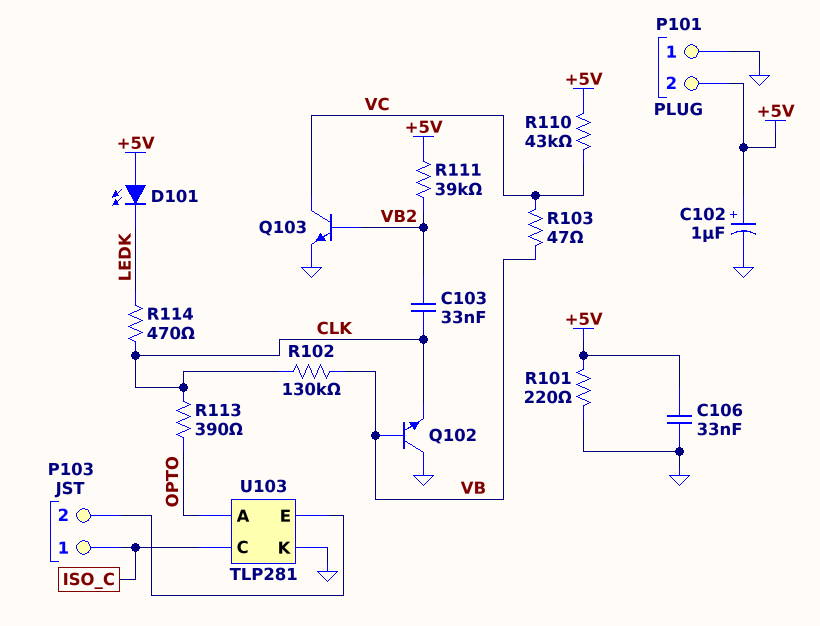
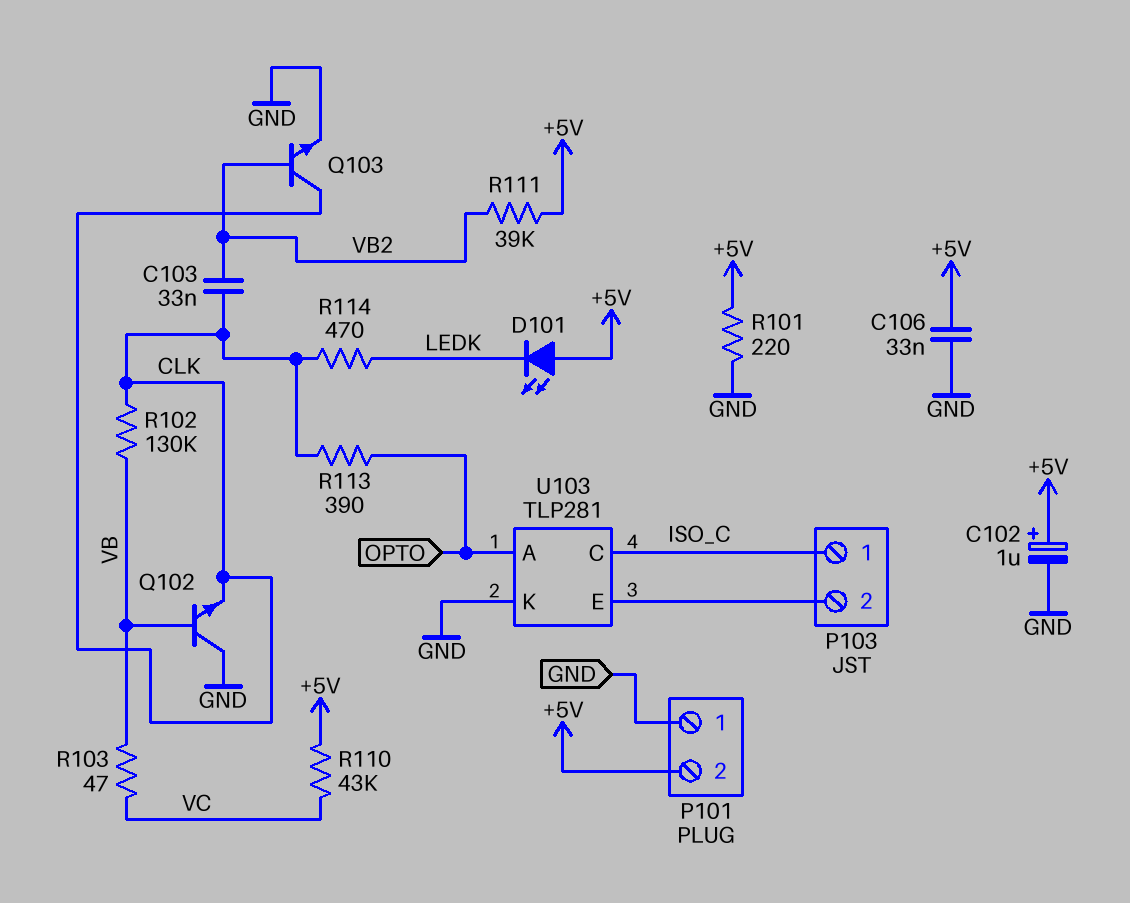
Q103: NPN (B VB2, C VC, E GND) -> NPN (B VB2, C CLK, E GND)

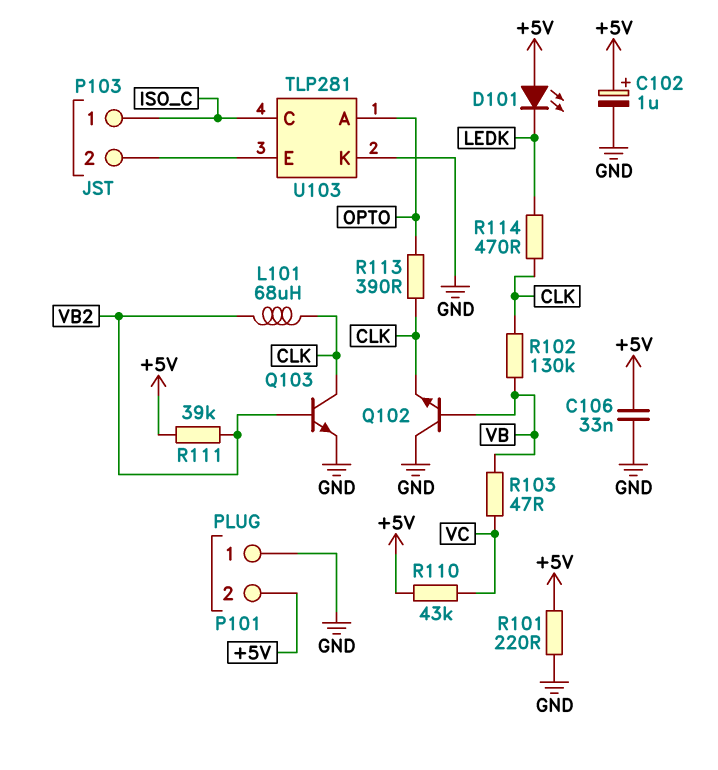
C103: 33nF (CLK, VB2) -> none
L101: none -> 68uH (CLK, VB2)

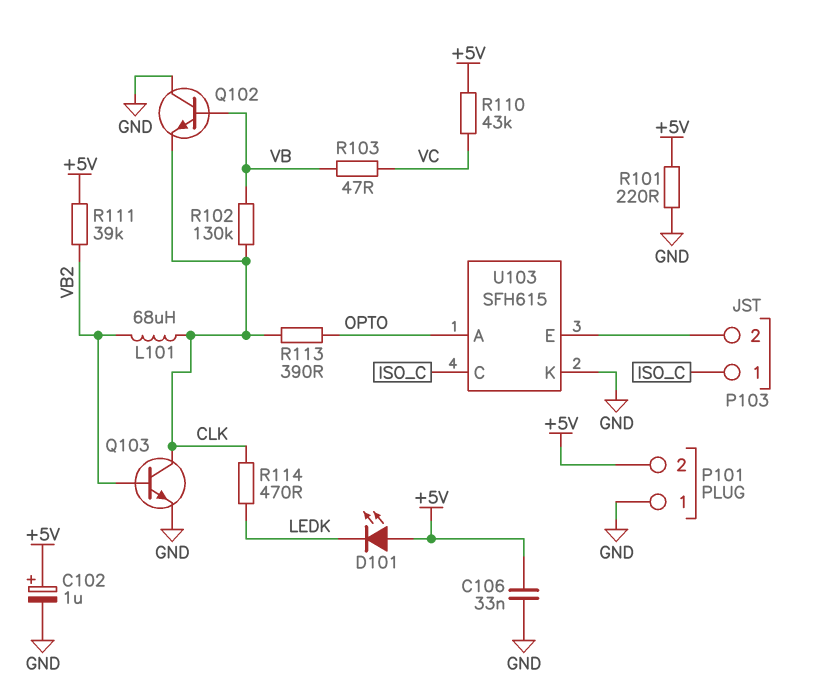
U103: TLP281 -> SFH615

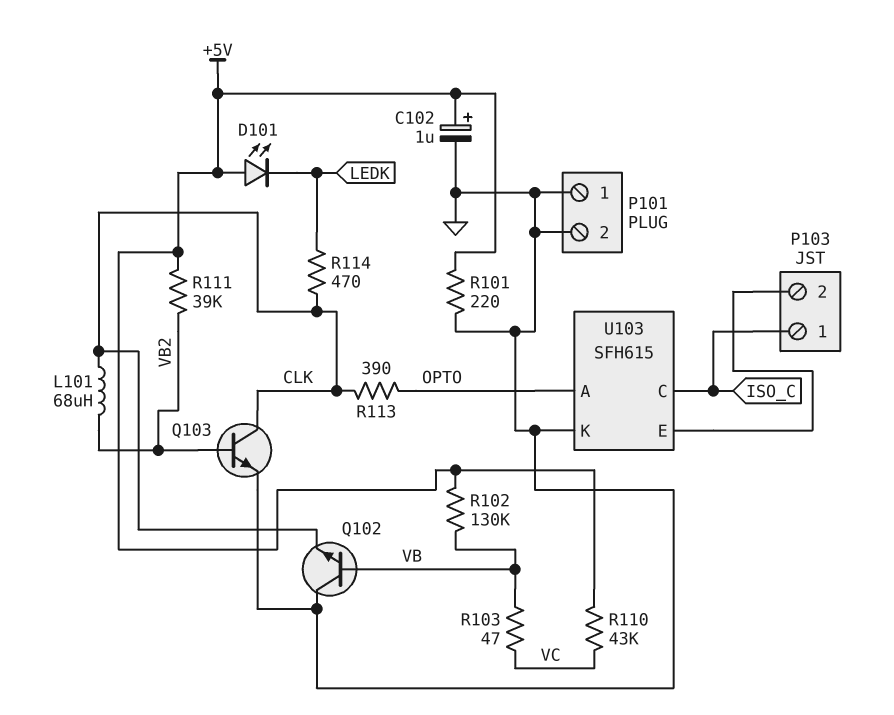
C106: 33nF (+5V, GND) -> none
P101 pin 2: +5V -> GND
R102: 130k (CLK, VB) -> 130k (+5V, VB)

